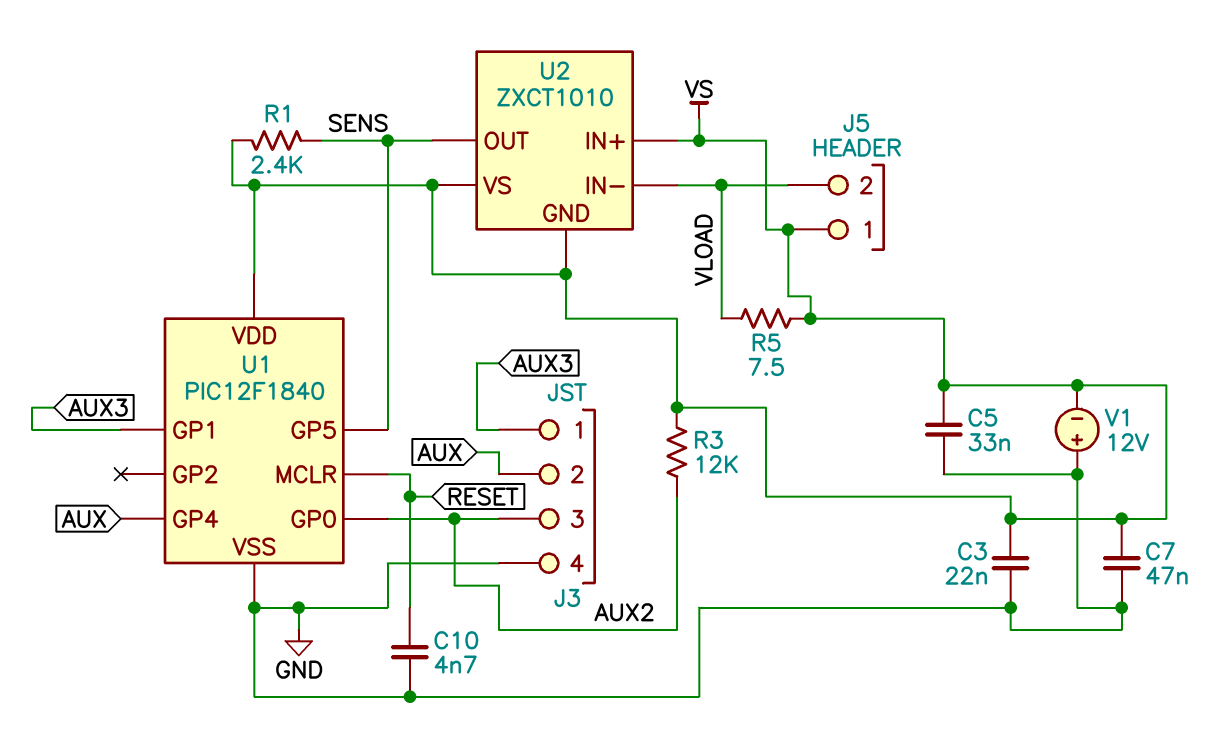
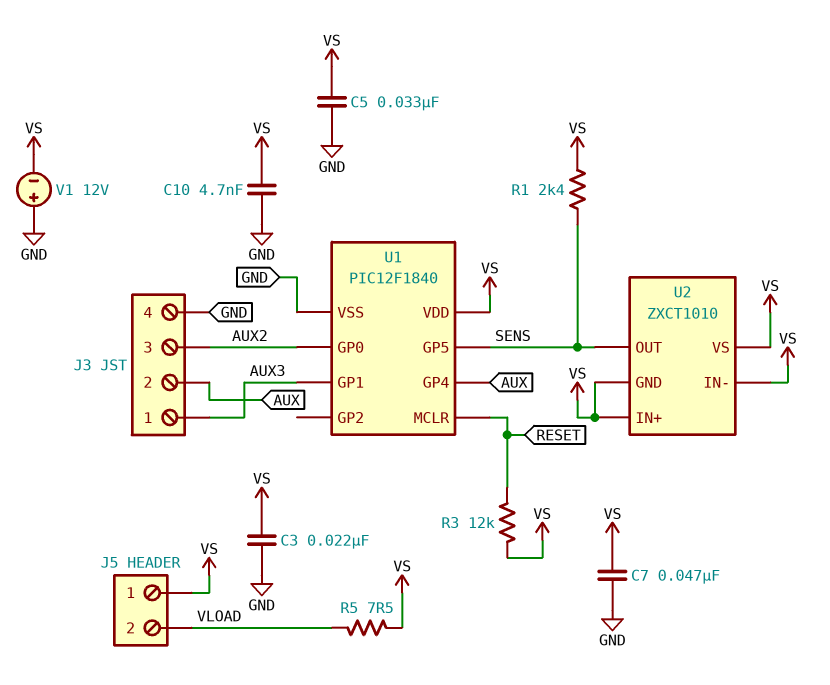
C10: 4.7nF (GND, RESET) -> 4.7nF (GND, VS)
R3: 12k (AUX2, VS) -> 12k (RESET, VS)
U2 pin IN-: VLOAD -> VS

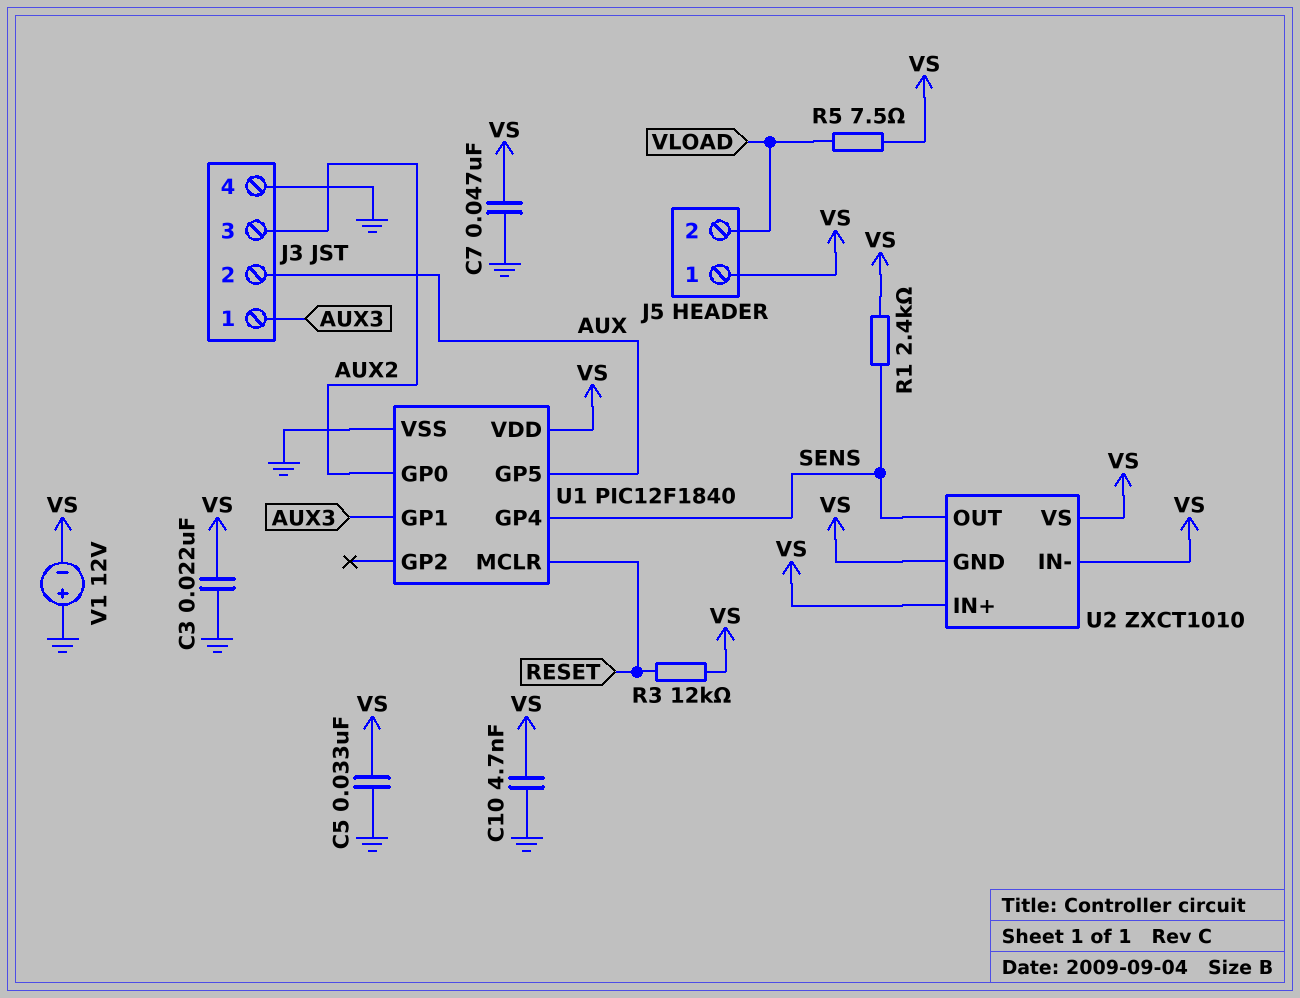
U1 pin GP4: AUX -> SENS
U1 pin GP5: SENS -> AUX

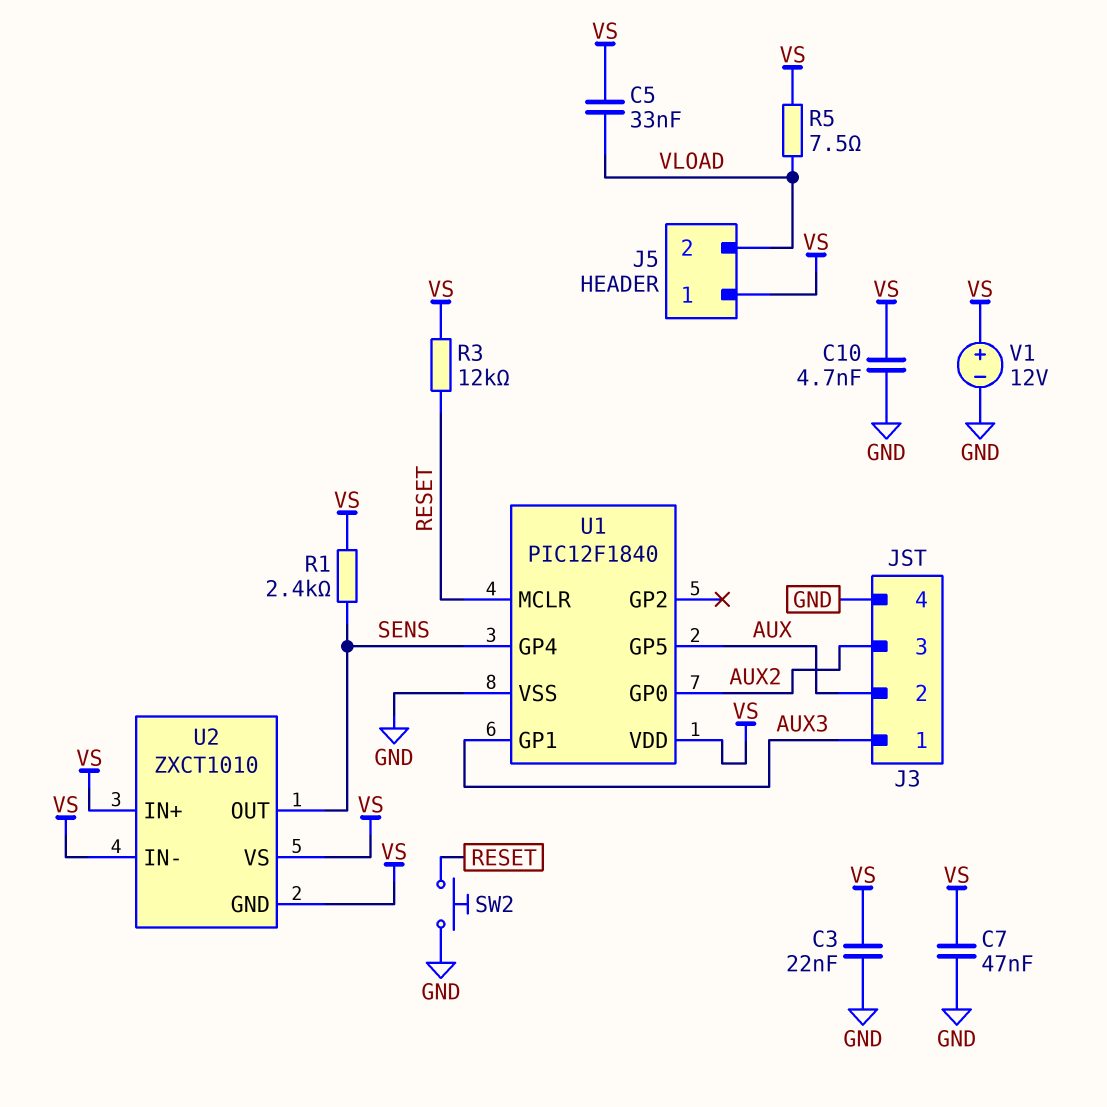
C5: 33nF (GND, VS) -> 33nF (VLOAD, VS)
SW2: none -> button (GND, RESET)
V1: 12V (plus GND, minus VS) -> 12V (plus VS, minus GND)

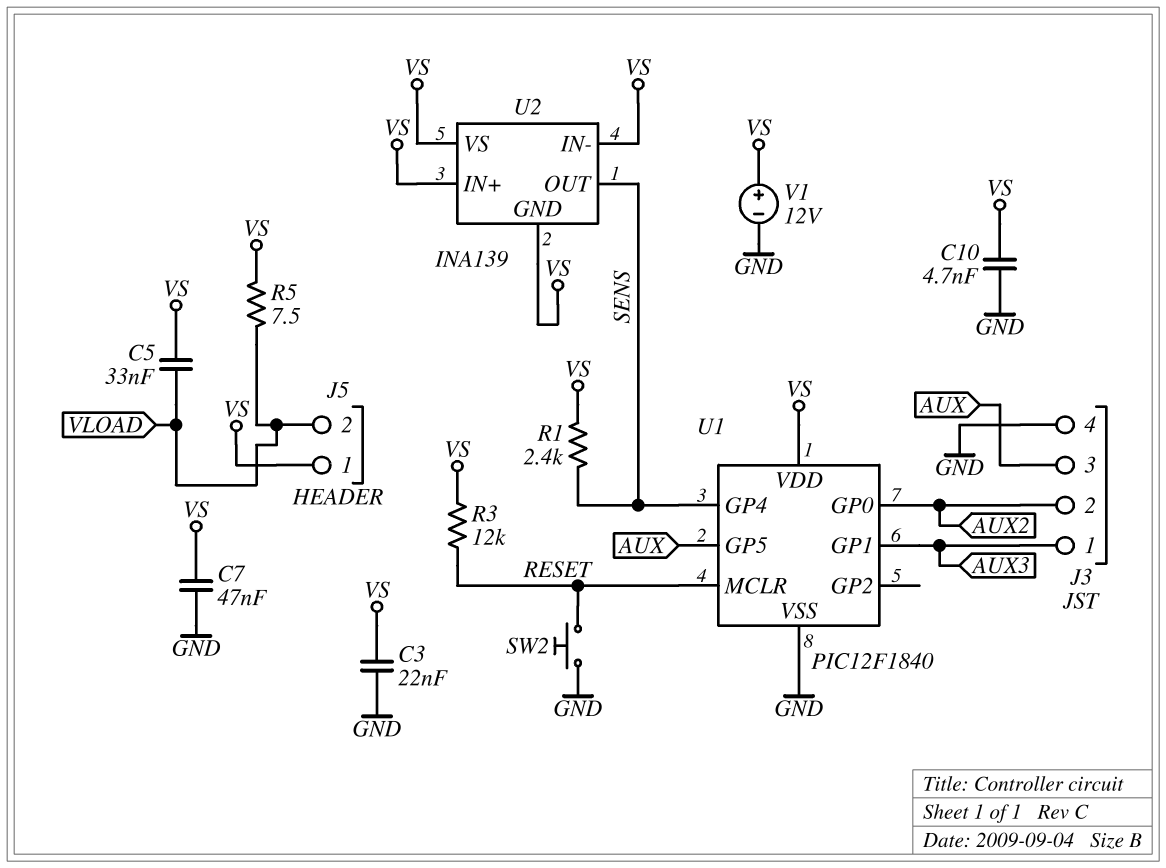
J3 pin 2: AUX -> AUX2
J3 pin 3: AUX2 -> AUX
U2: ZXCT1010 -> INA139

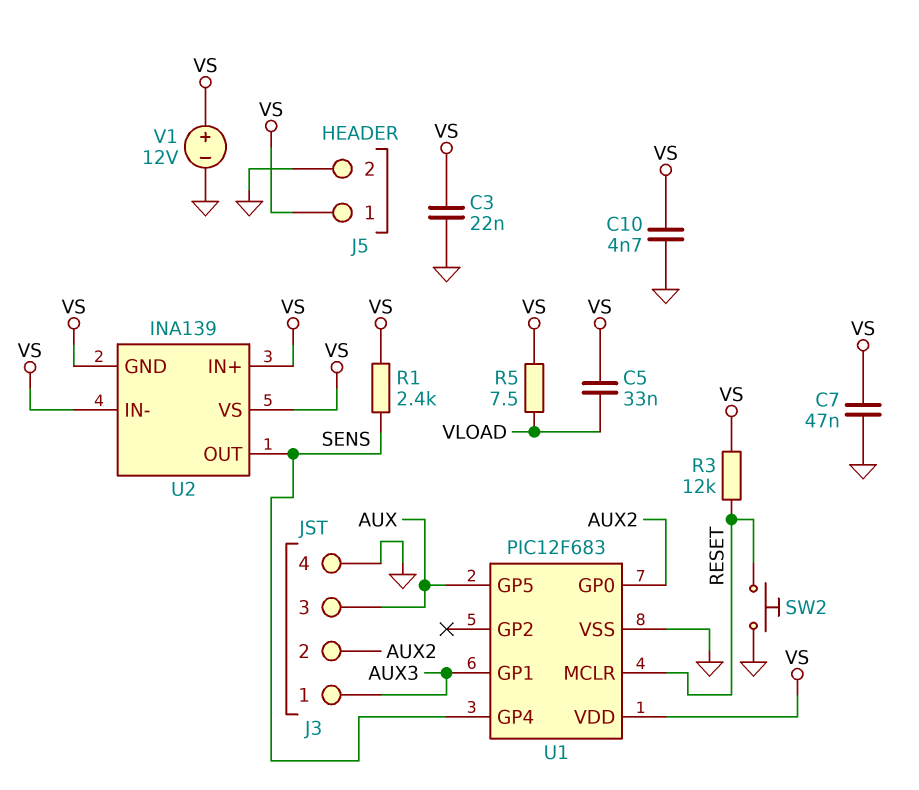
J5 pin 2: VLOAD -> GND
U1: PIC12F1840 -> PIC12F683

